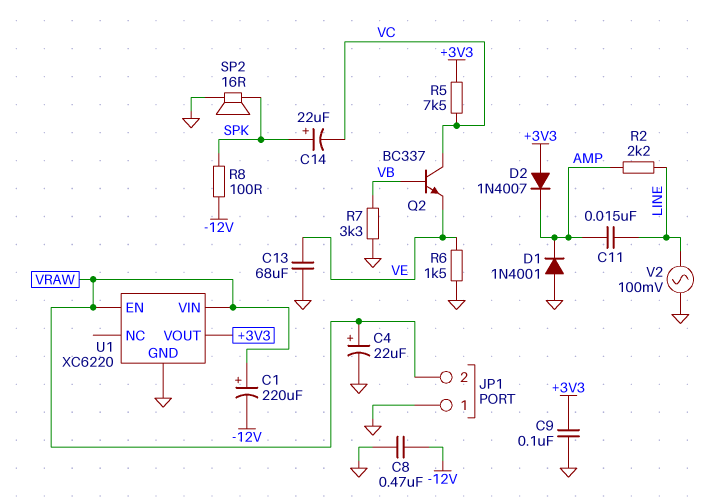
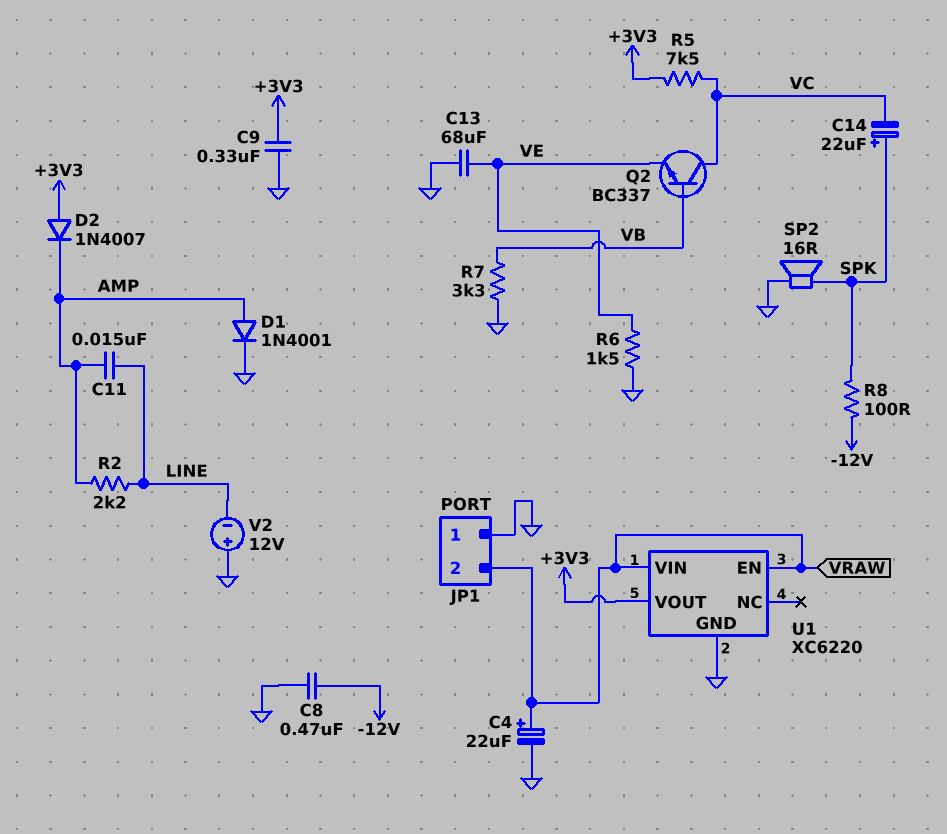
C1: 220uF (plus VRAW, minus -12V) -> none
C9: 100nF (+3V3, GND) -> 330nF (+3V3, GND)
D1: diode 1N4001 (A GND, K AMP) -> diode 1N4001 (A AMP, K GND)
V2: AC 100mV (GND, LINE) -> 12V (plus GND, minus LINE)

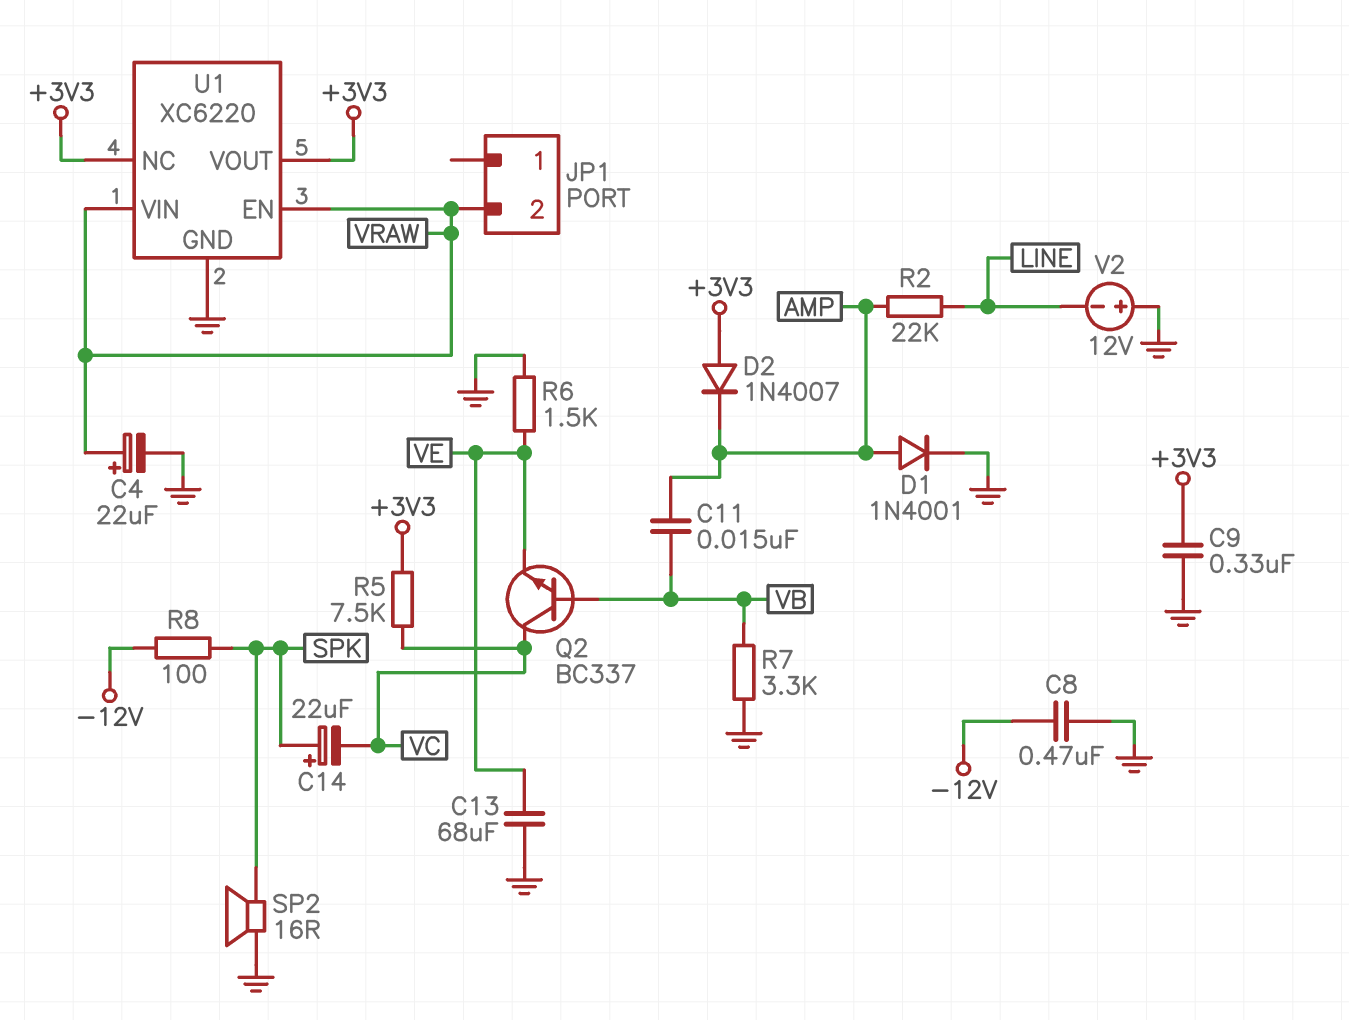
C11: 15nF (AMP, LINE) -> 15nF (AMP, VB)
JP1 pin 1: GND -> none
R2: 2.2k (AMP, LINE) -> 22k (AMP, LINE)
U1 pin NC: none -> +3V3

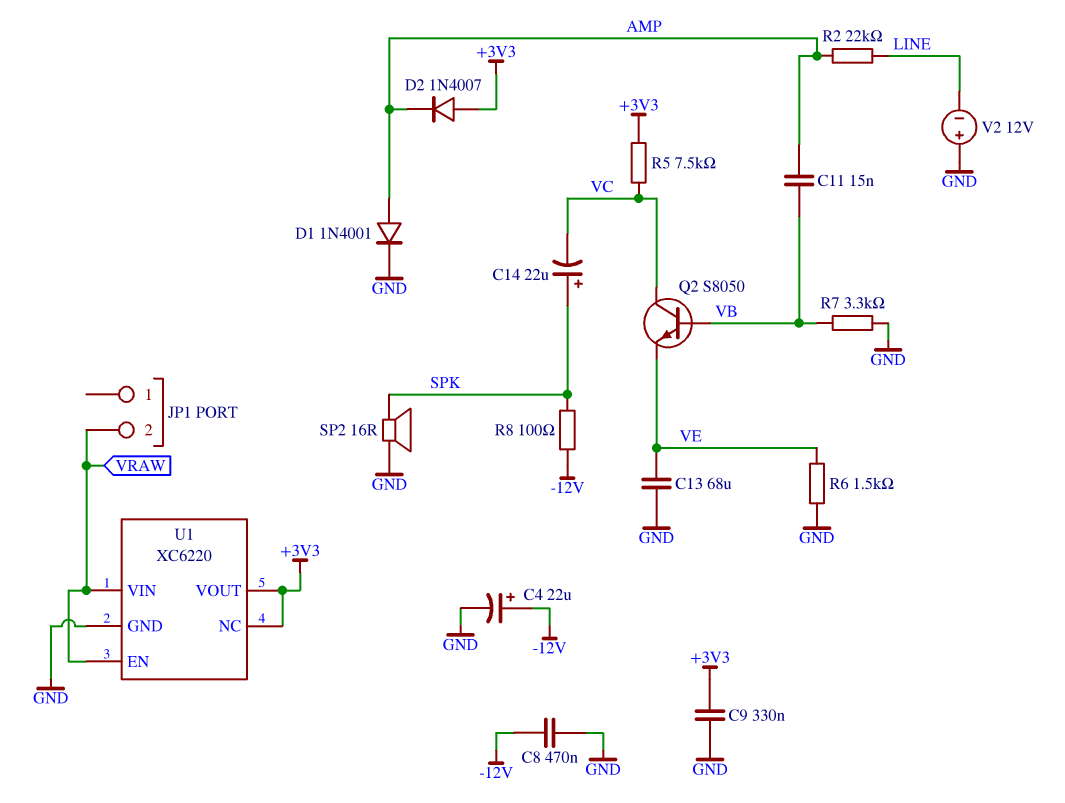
C4: 22uF (plus VRAW, minus GND) -> 22uF (plus -12V, minus GND)
Q2: NPN BC337 (B VB, C VC, E VE) -> NPN S8050 (B VB, C VC, E VE)

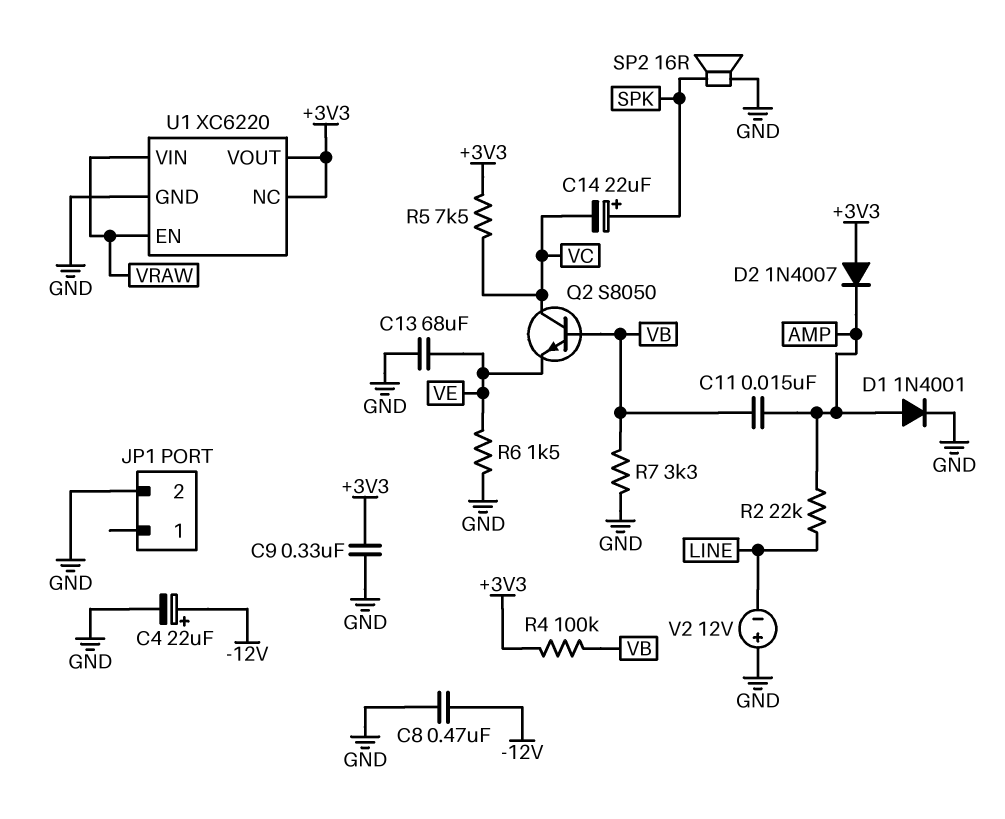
JP1 pin 2: VRAW -> GND
R4: none -> 100k (+3V3, VB)
R8: 100 (-12V, SPK) -> none

